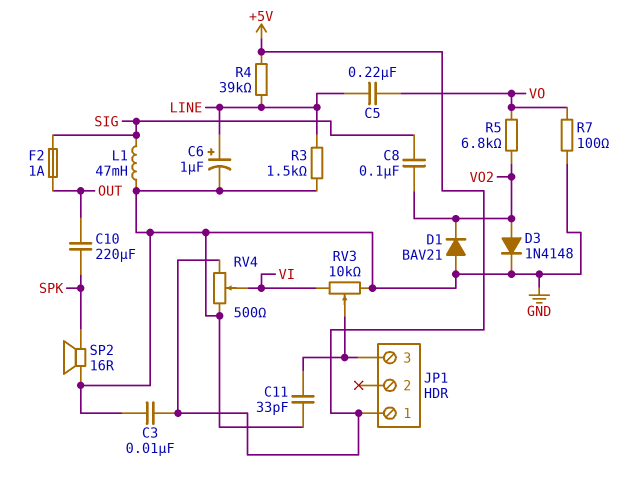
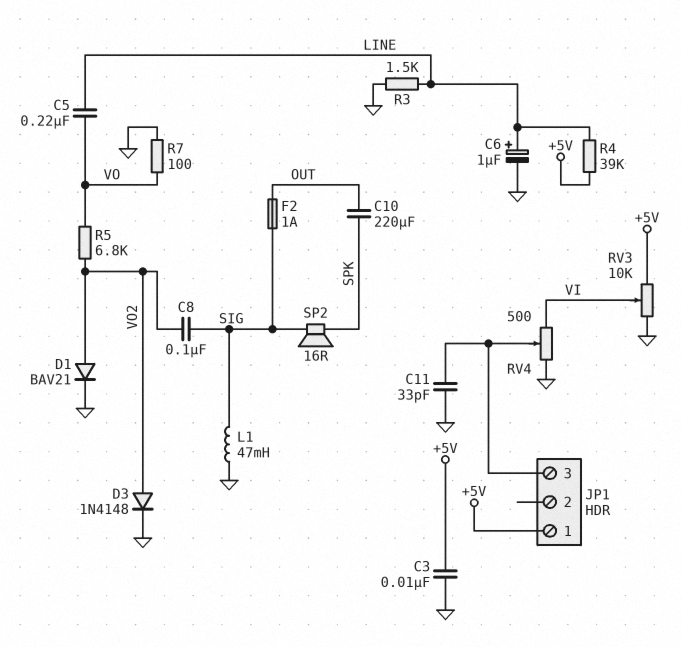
D1: diode BAV21 (A GND, K VO2) -> diode BAV21 (A VO2, K GND)
RV3: 10k (GND, VI, wiper JP1/3) -> 10k (+5V, GND, wiper VI)
RV4: 500 (+5V, GND, wiper VI) -> 500 (GND, VI, wiper JP1/3)
SP2: speaker 16R (GND, SPK) -> speaker 16R (SIG, SPK)

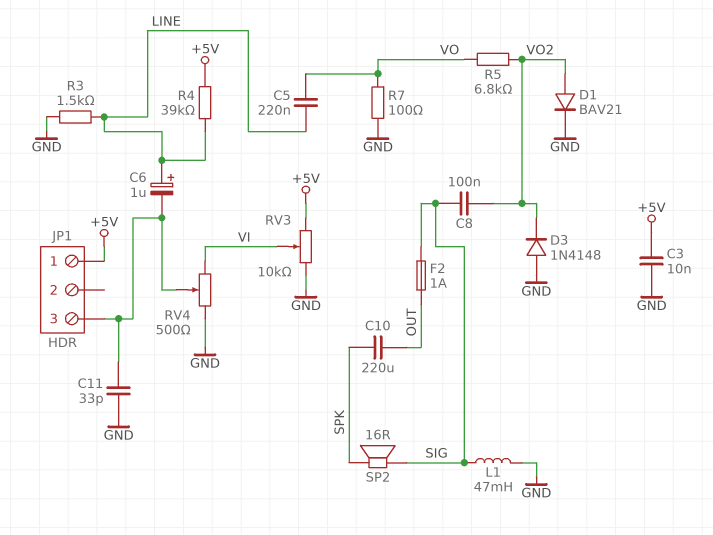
C6: 1uF (plus LINE, minus GND) -> 1uF (plus LINE, minus JP1/3)
D3: diode 1N4148 (A VO2, K GND) -> diode 1N4148 (A GND, K VO2)

